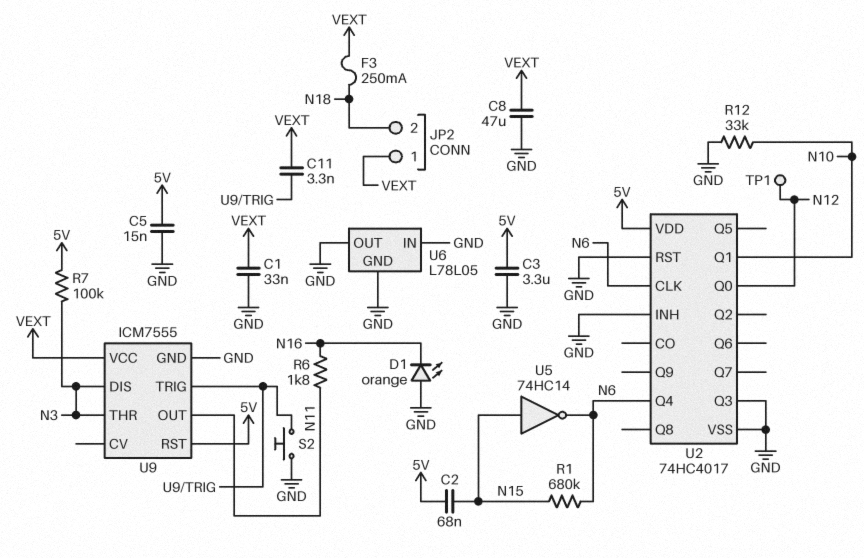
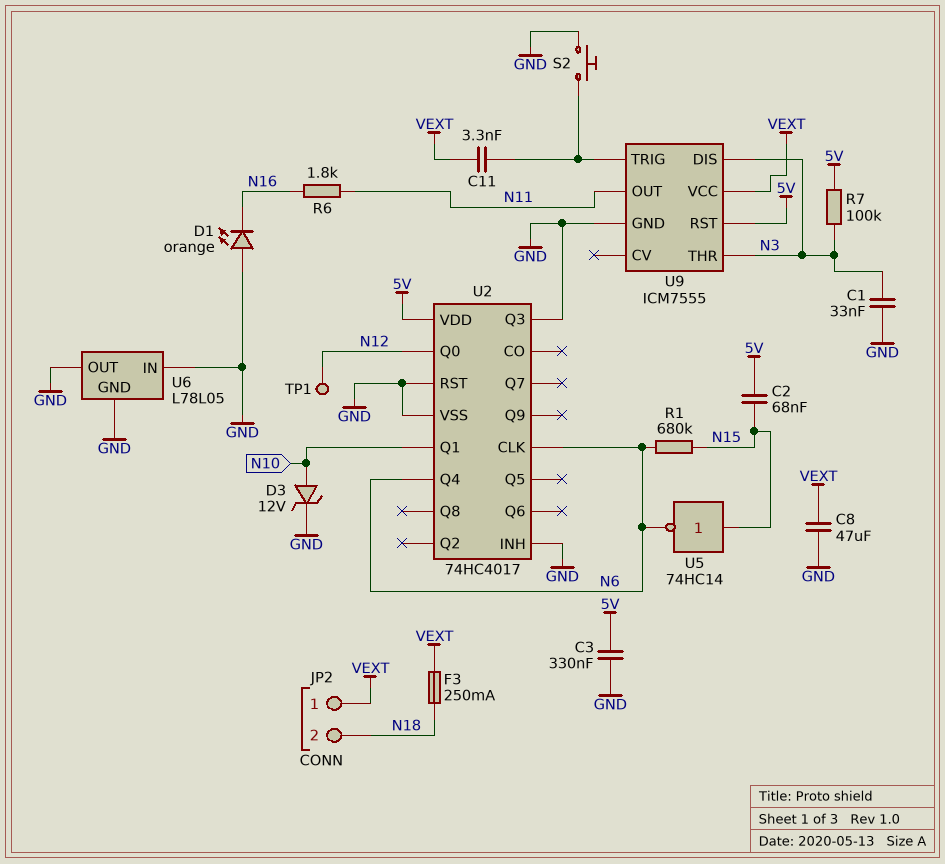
C1: 33nF (GND, VEXT) -> 33nF (GND, N3)
C3: 3.3uF (5V, GND) -> 330nF (5V, GND)
C5: 15nF (5V, GND) -> none
D3: none -> zener 12V (A N10, K GND)
R12: 33k (GND, N10) -> none

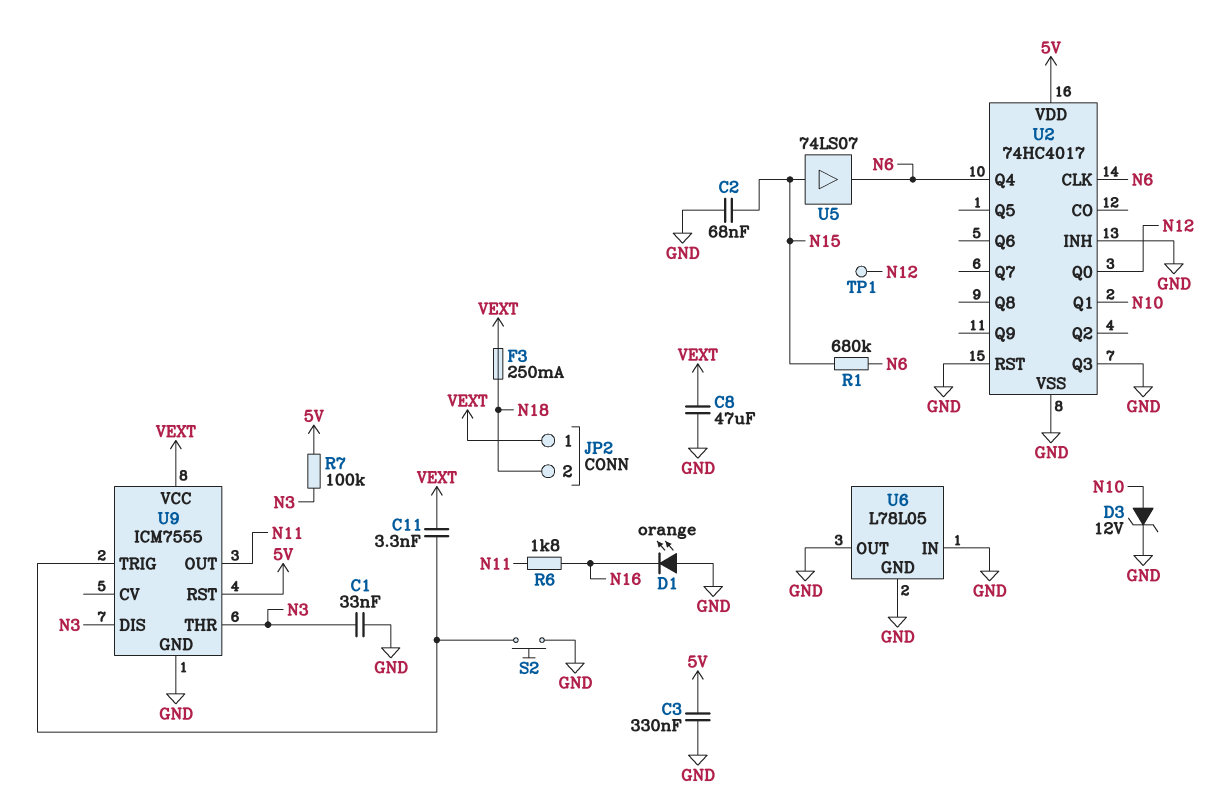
C2: 68nF (5V, N15) -> 68nF (GND, N15)
U5: NOT 74HC14 (in N15, out N6) -> buffer 74LS07 (in N15, out N6)

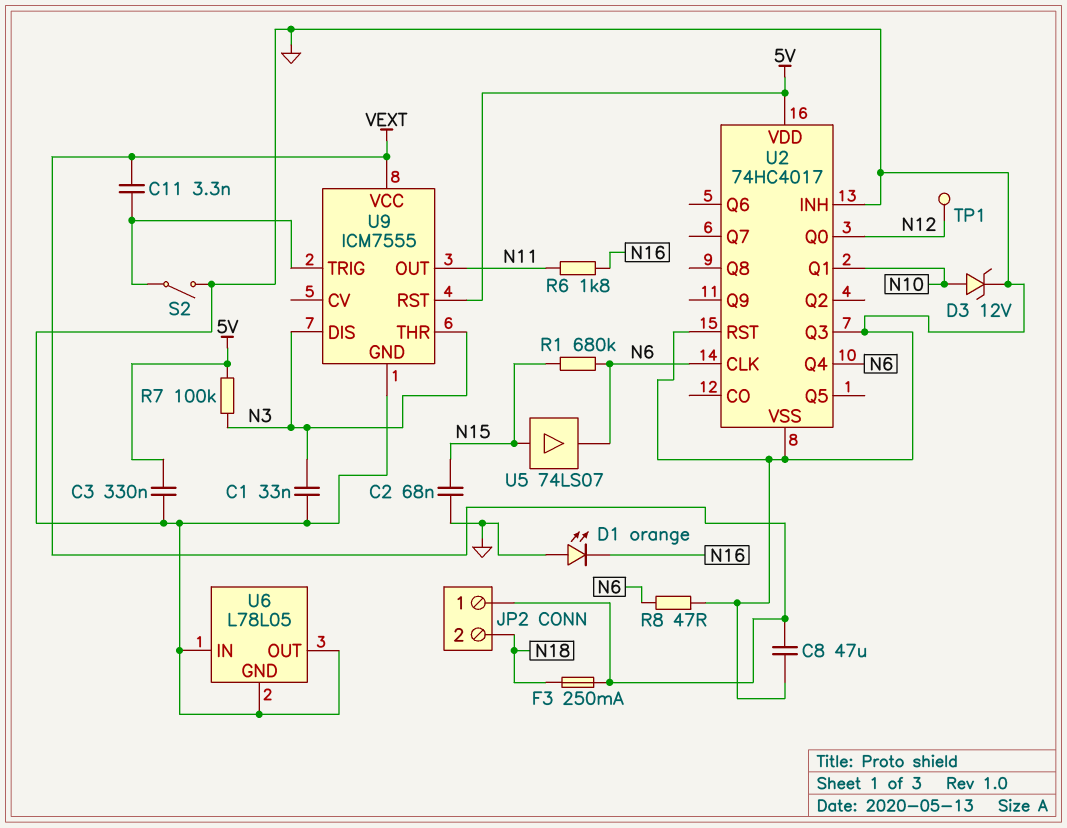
R8: none -> 47 (GND, N6)
S2: button (GND, U9/TRIG) -> switch (GND, U9/TRIG)

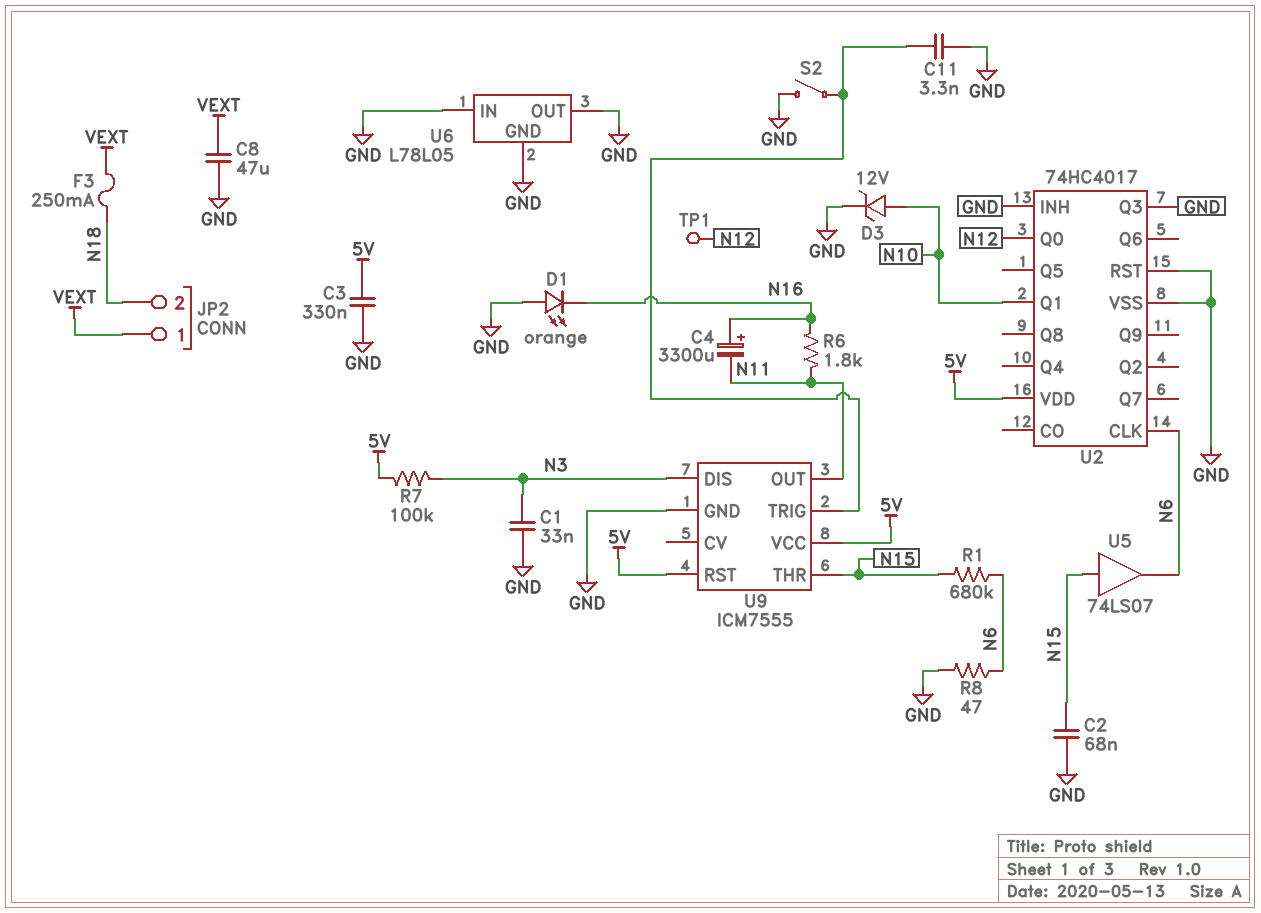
C4: none -> 3300uF (plus N16, minus N11)
C11: 3.3nF (U9/TRIG, VEXT) -> 3.3nF (GND, U9/TRIG)
U2 pin Q4: N6 -> none
U9 pin THR: N3 -> N15
U9 pin VCC: VEXT -> 5V

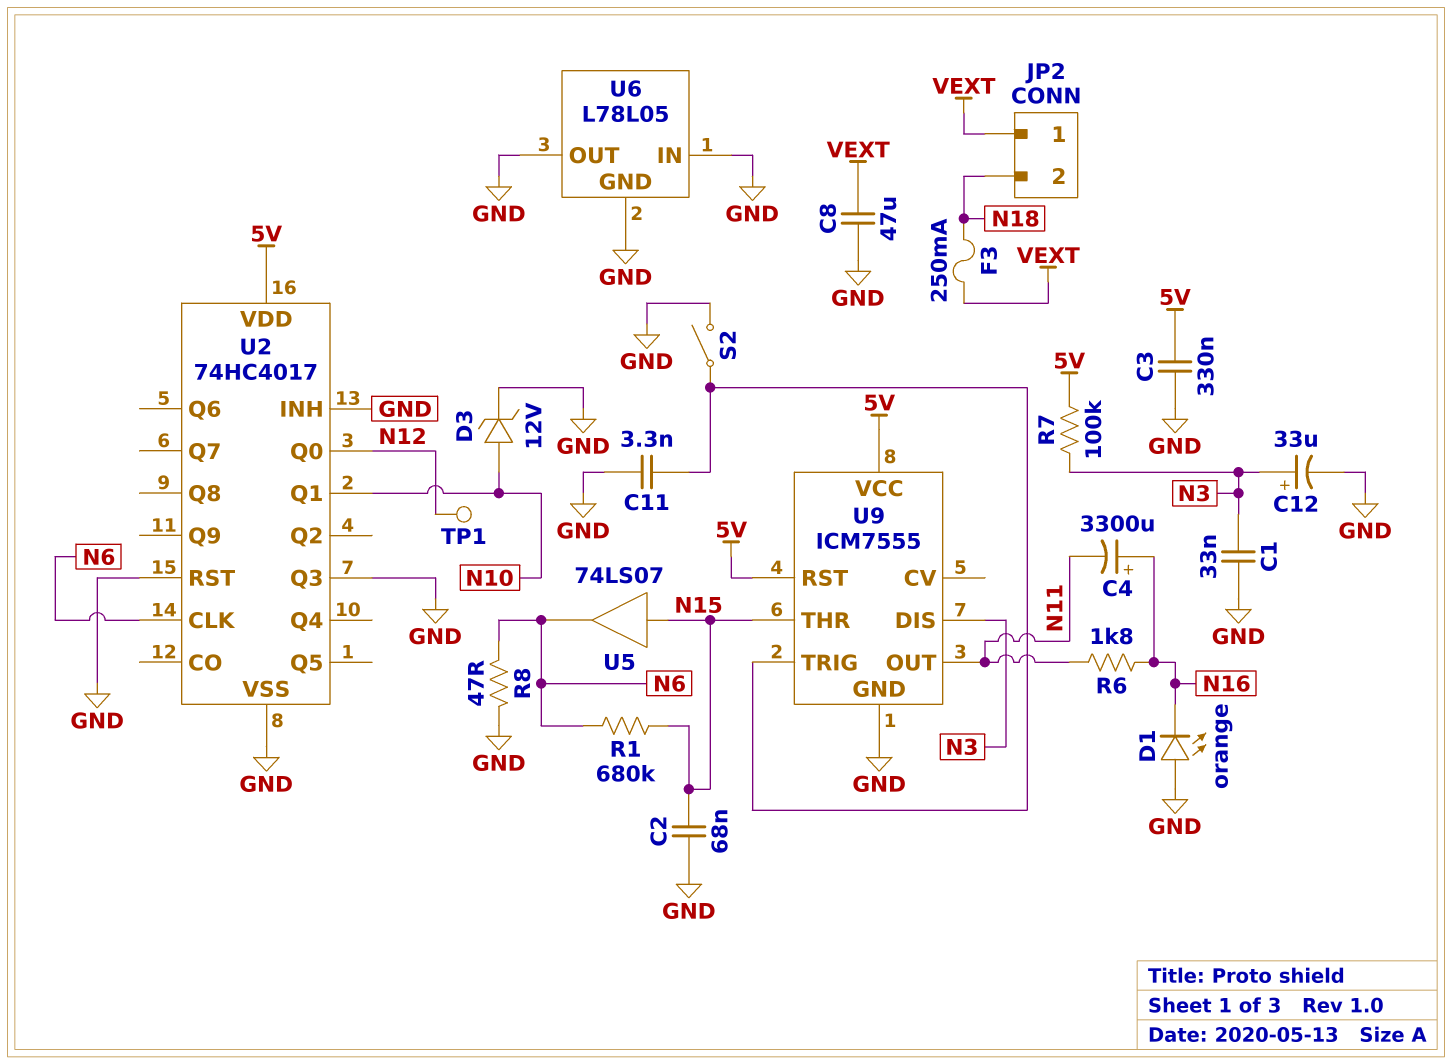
C12: none -> 33uF (plus N3, minus GND)

